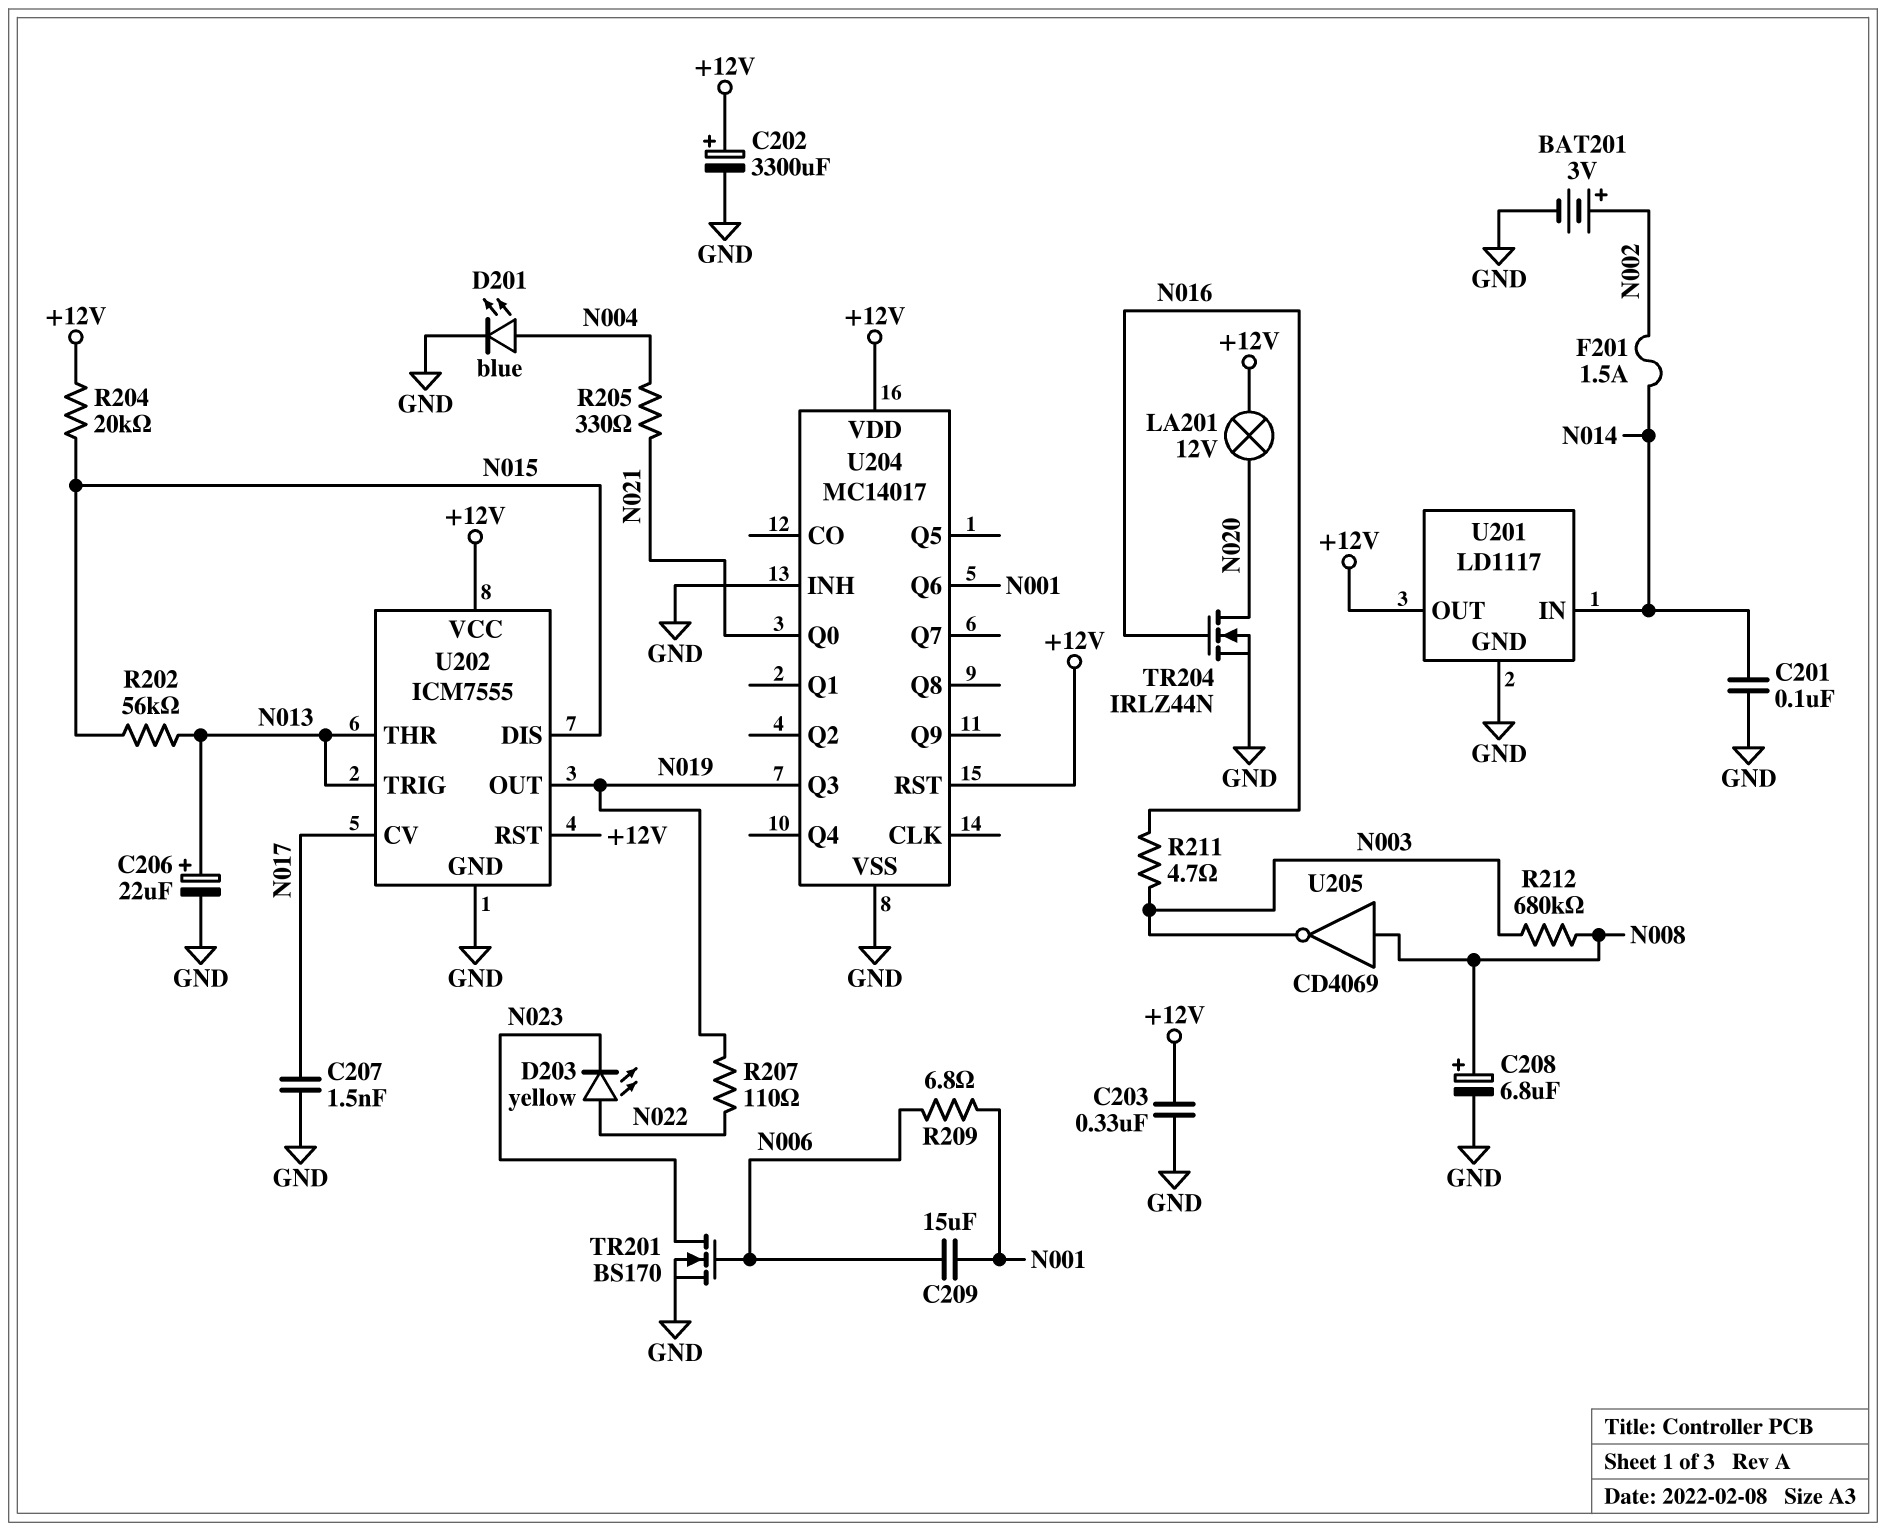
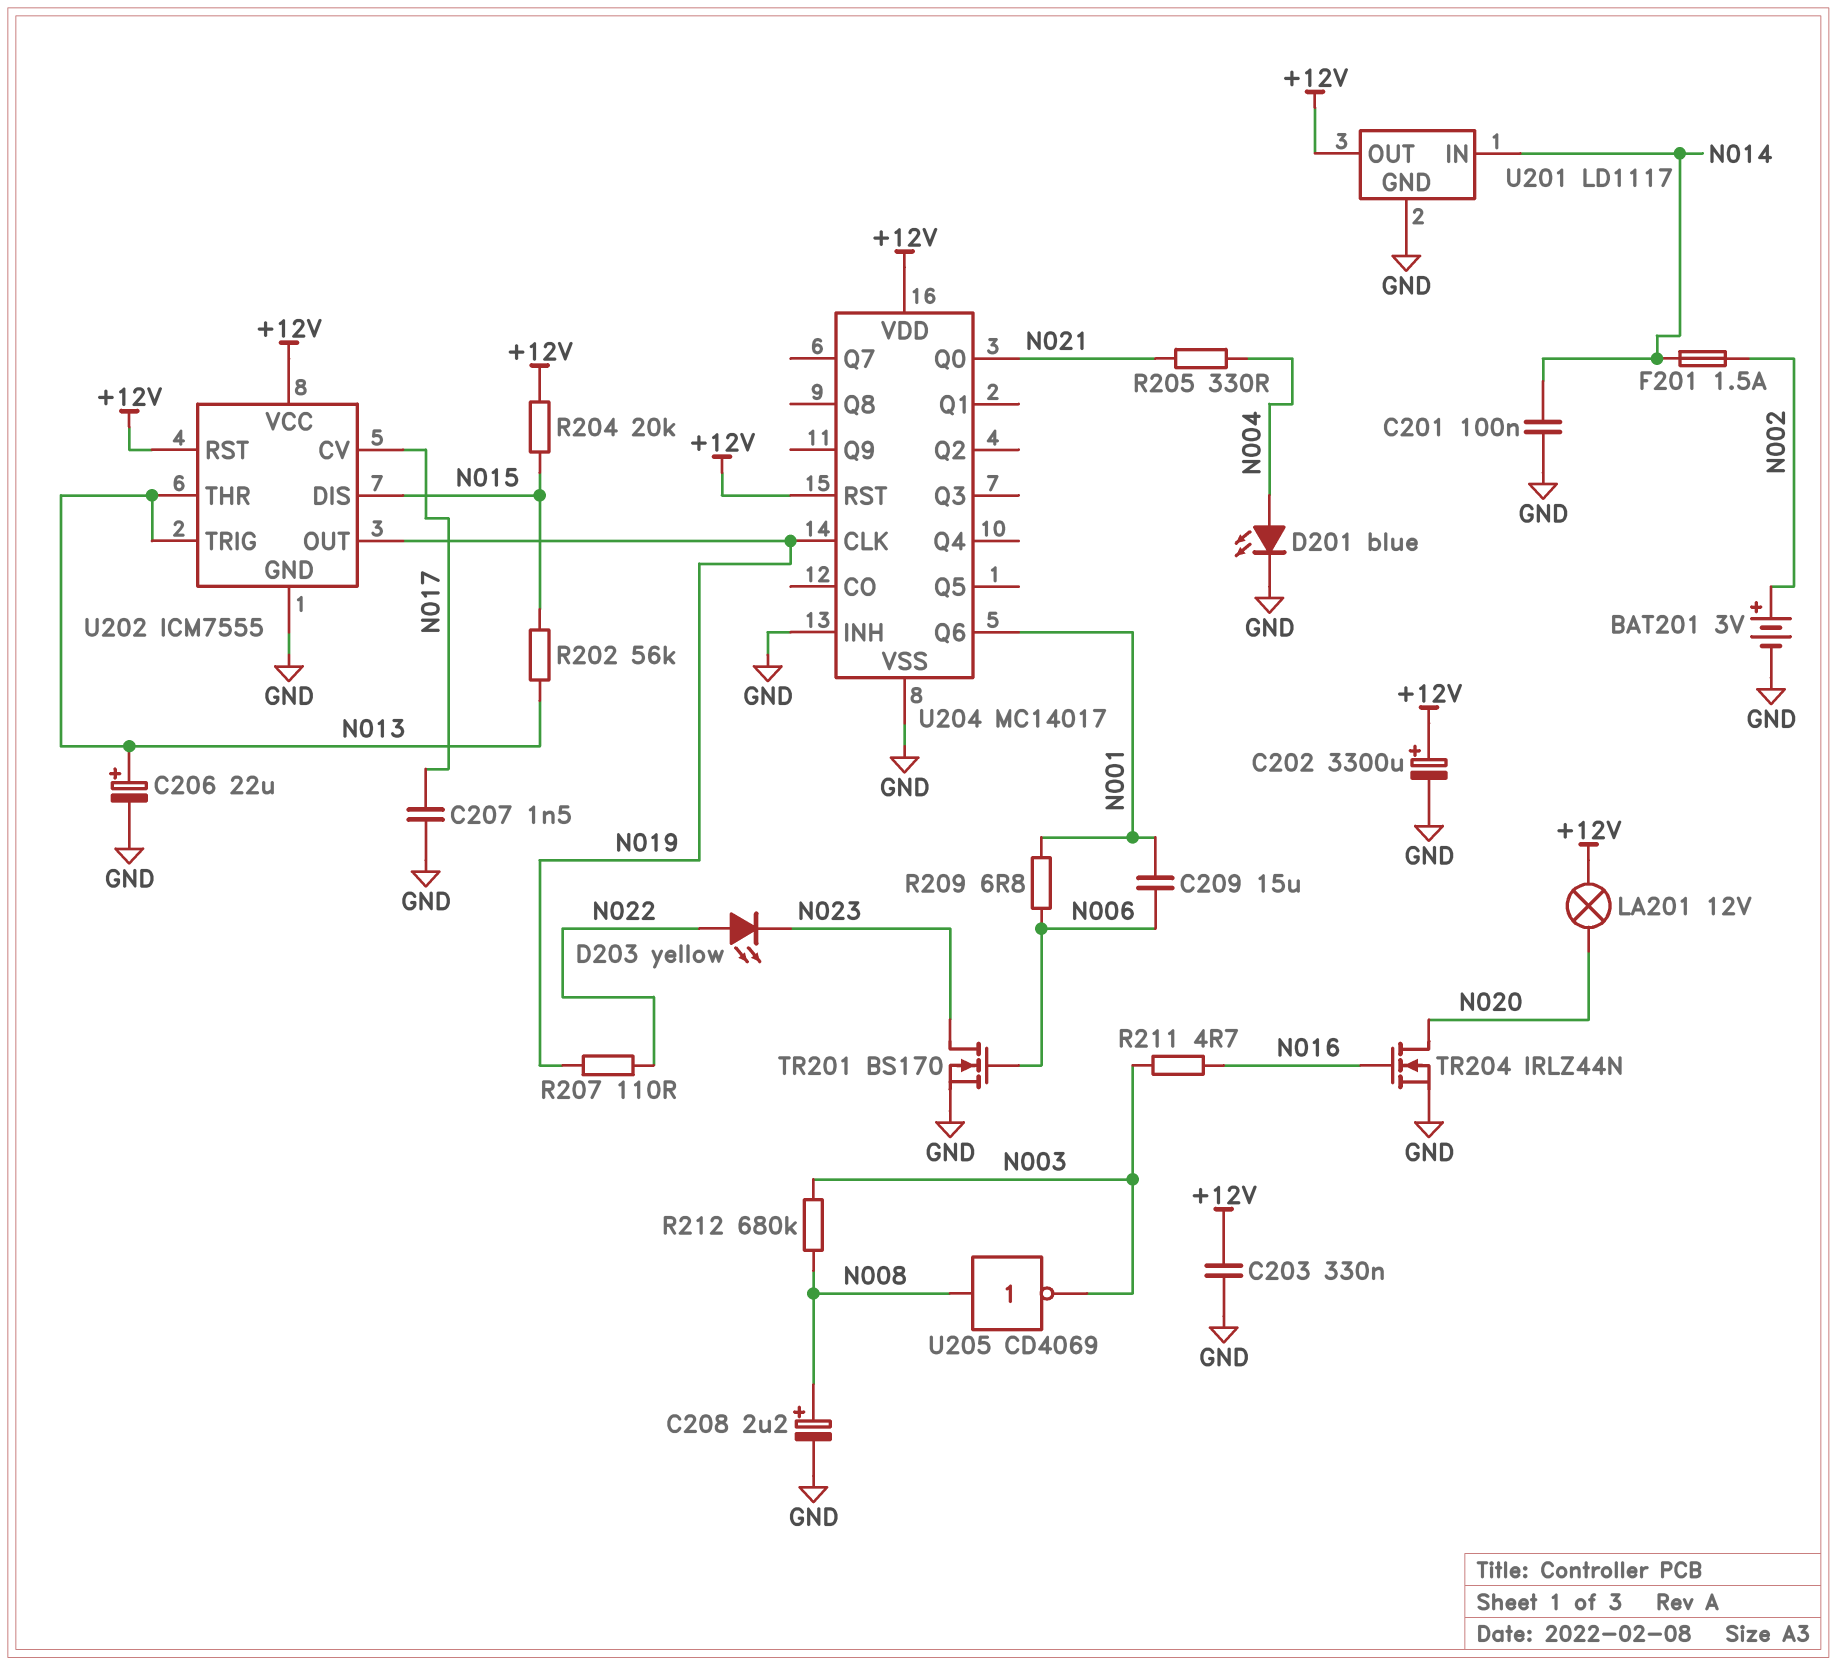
C208: 6.8uF (plus N008, minus GND) -> 2.2uF (plus N008, minus GND)
U204 pin CLK: none -> N019
U204 pin Q3: N019 -> none

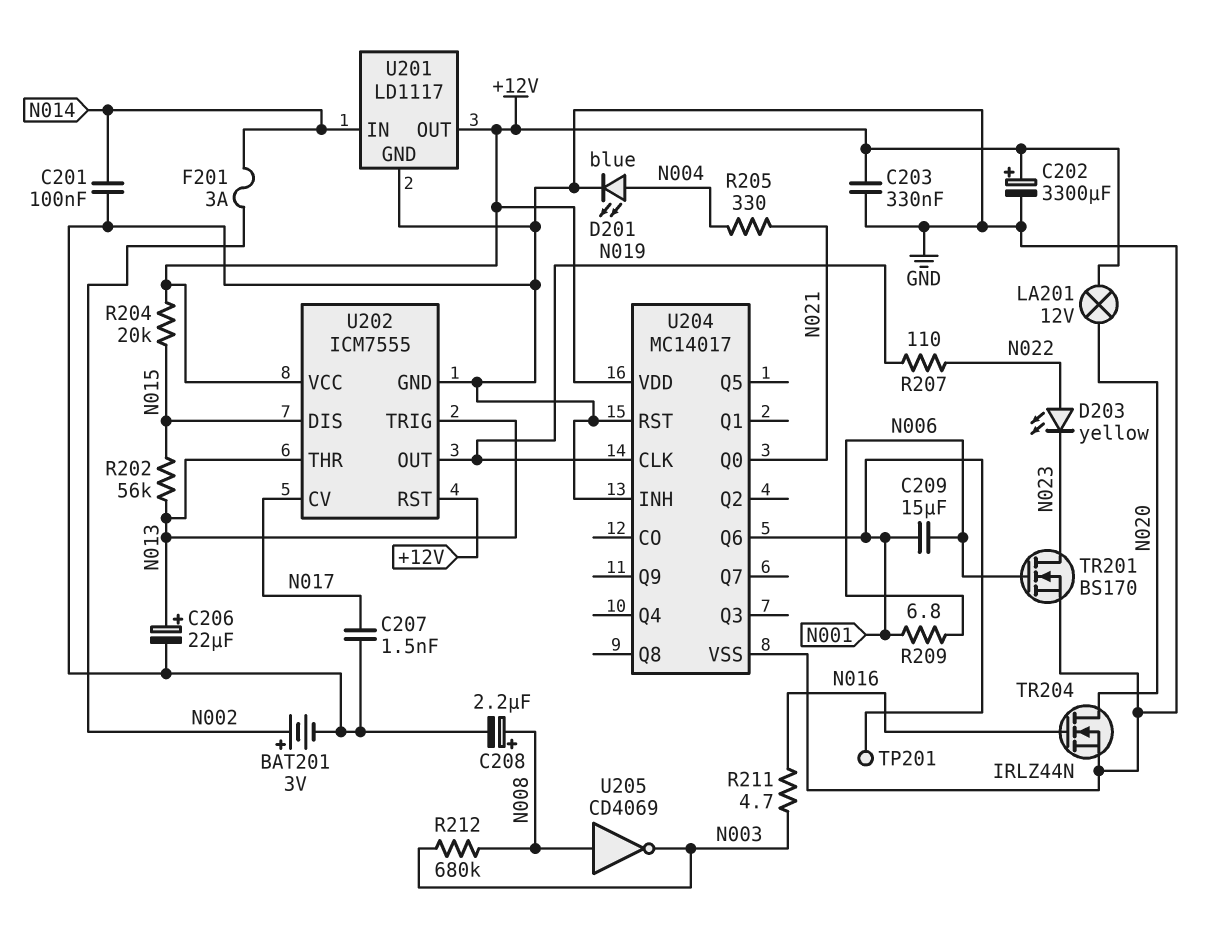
F201: 1.5A (N002, N014) -> 3A (N002, N014)
TP201: none -> test point (N001)
U204 pin RST: +12V -> GND

